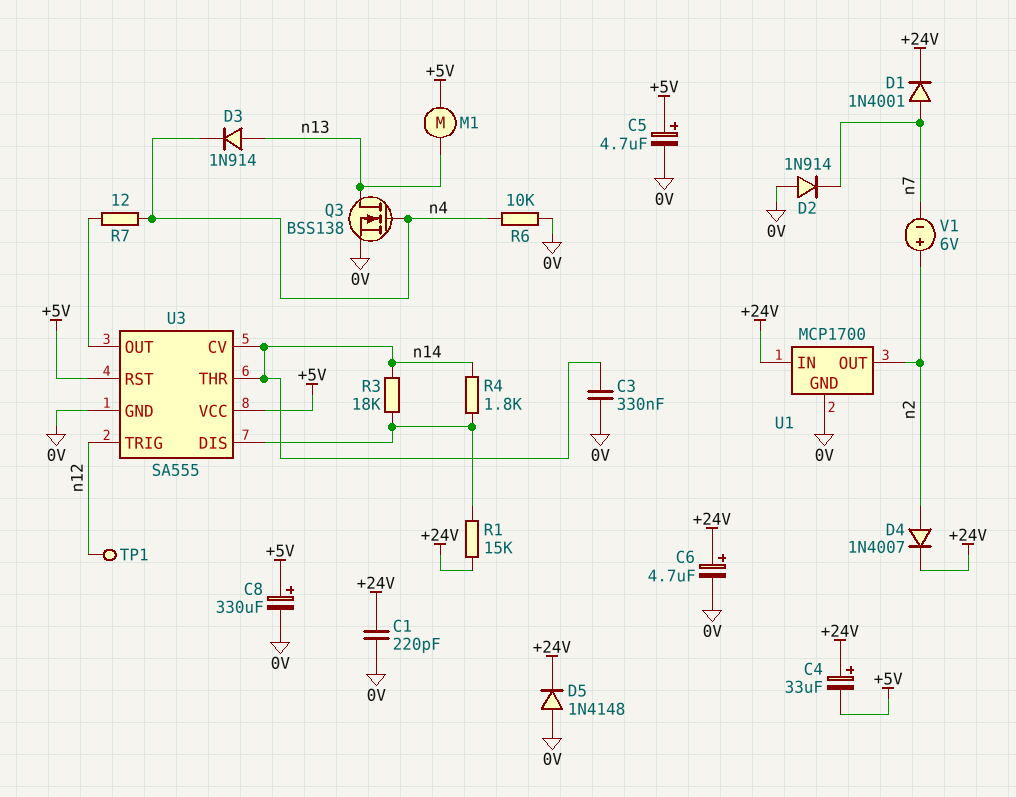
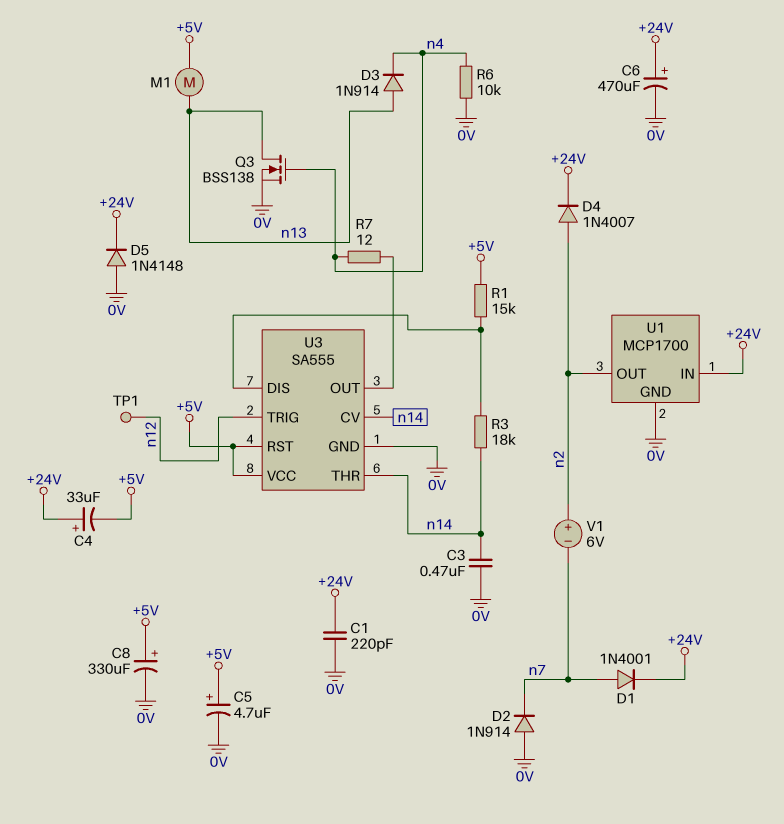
C3: 330nF (0V, n14) -> 470nF (0V, n14)
C6: 4.7uF (plus +24V, minus 0V) -> 470uF (plus +24V, minus 0V)
R1: 15k (+24V, U3/DIS) -> 15k (+5V, U3/DIS)
R4: 1.8k (U3/DIS, n14) -> none

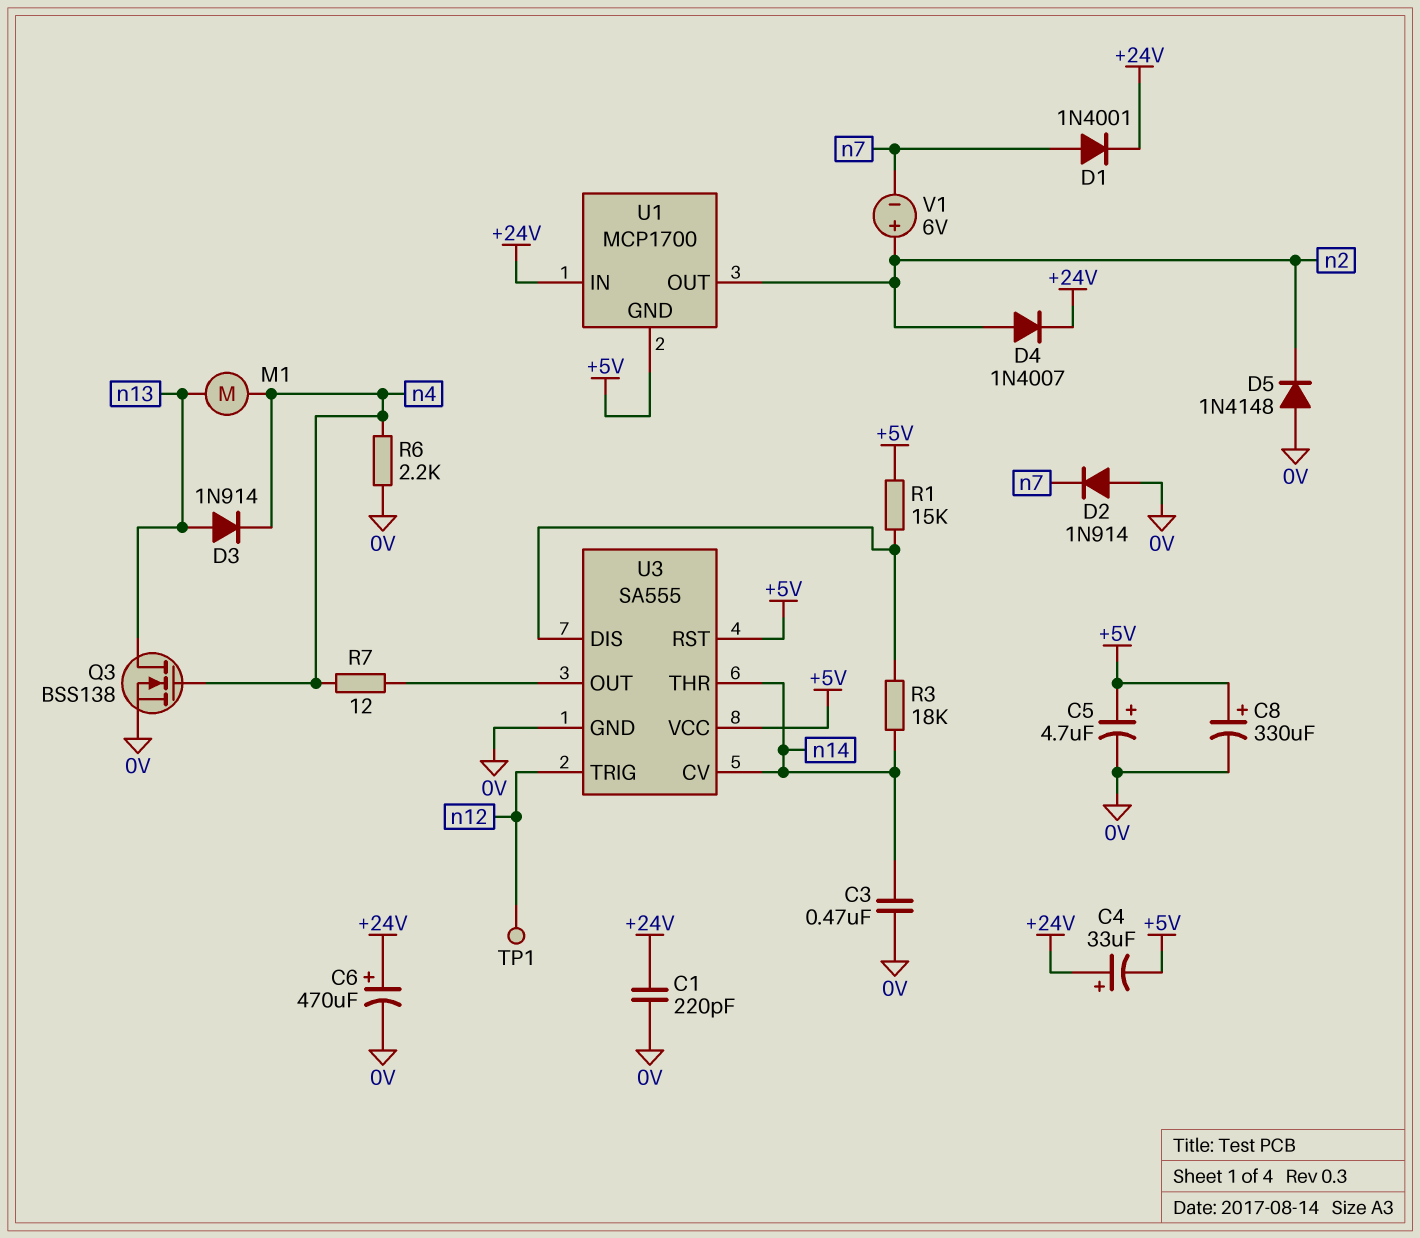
D5: diode 1N4148 (A 0V, K +24V) -> diode 1N4148 (A 0V, K n2)
M1: motor (+5V, n13) -> motor (n4, n13)
R6: 10k (0V, n4) -> 2.2k (0V, n4)
U1 pin GND: 0V -> +5V

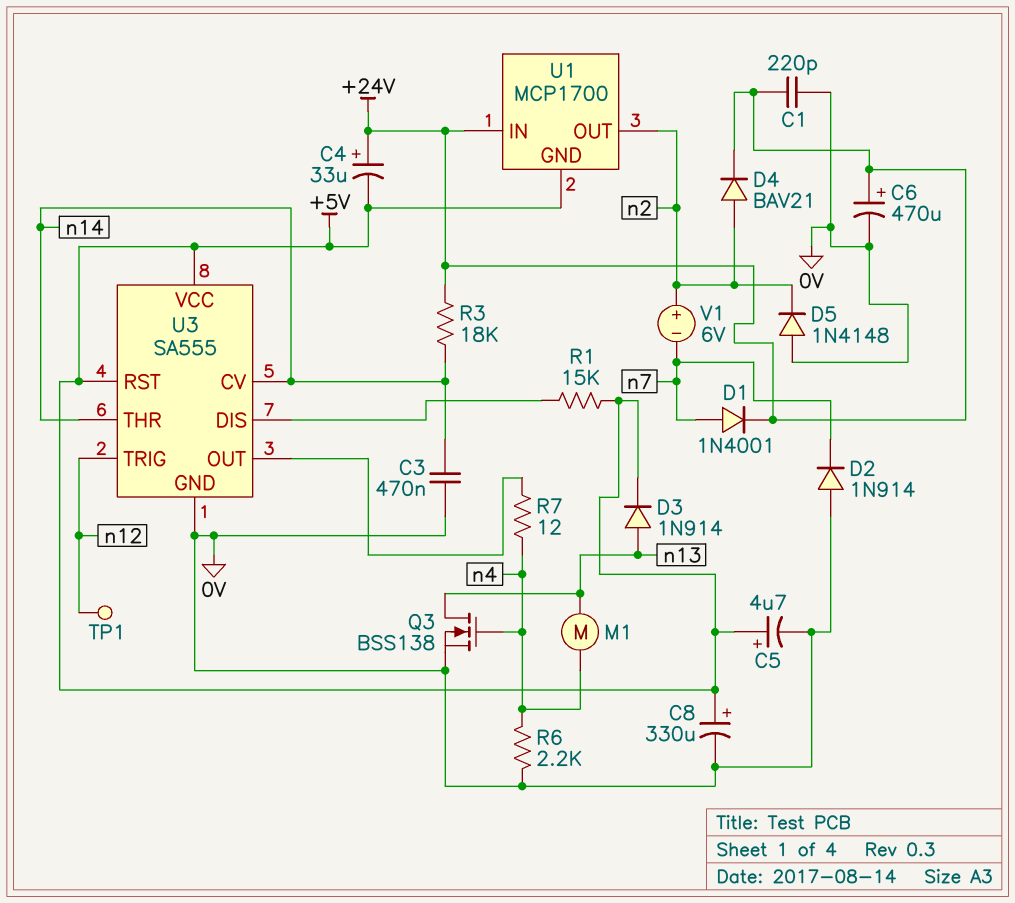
D3: diode 1N914 (A n13, K n4) -> diode 1N914 (A n13, K +5V)
D4: diode 1N4007 (A n2, K +24V) -> diode BAV21 (A n2, K +24V)
R3: 18k (U3/DIS, n14) -> 18k (+24V, n14)

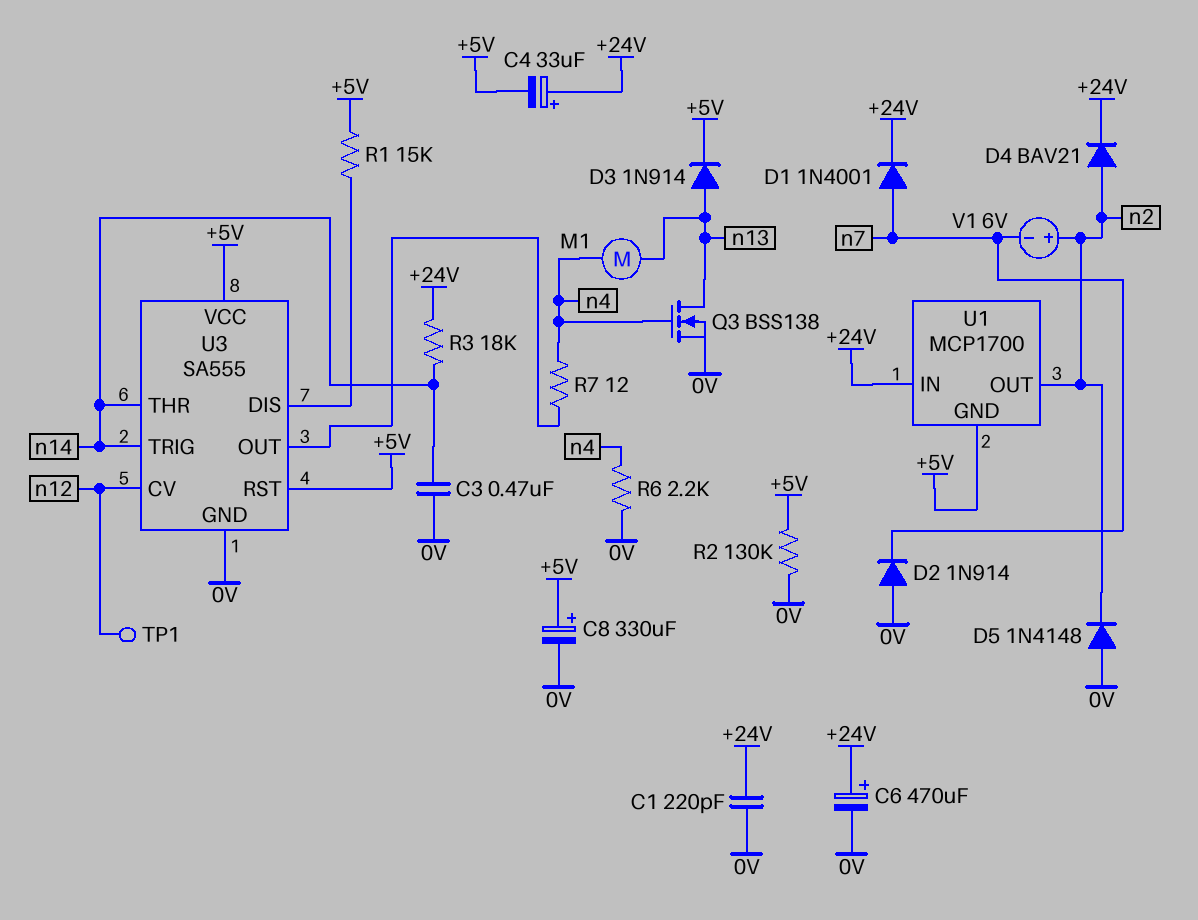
C5: 4.7uF (plus +5V, minus 0V) -> none
R2: none -> 130k (+5V, 0V)
U3 pin CV: n14 -> n12
U3 pin TRIG: n12 -> n14

